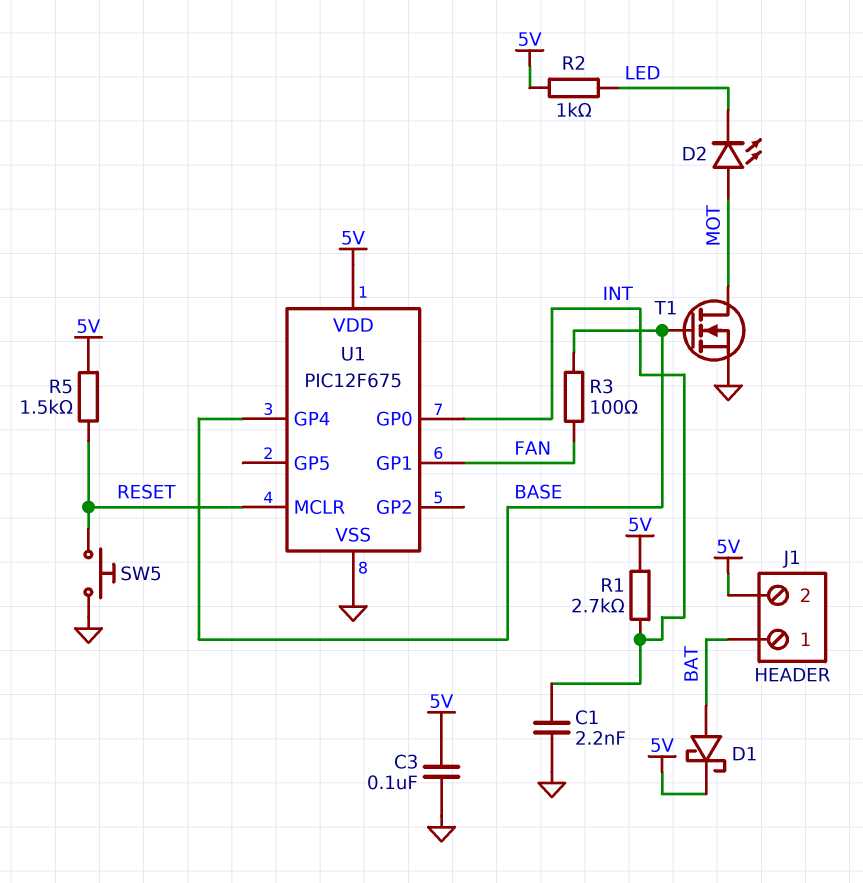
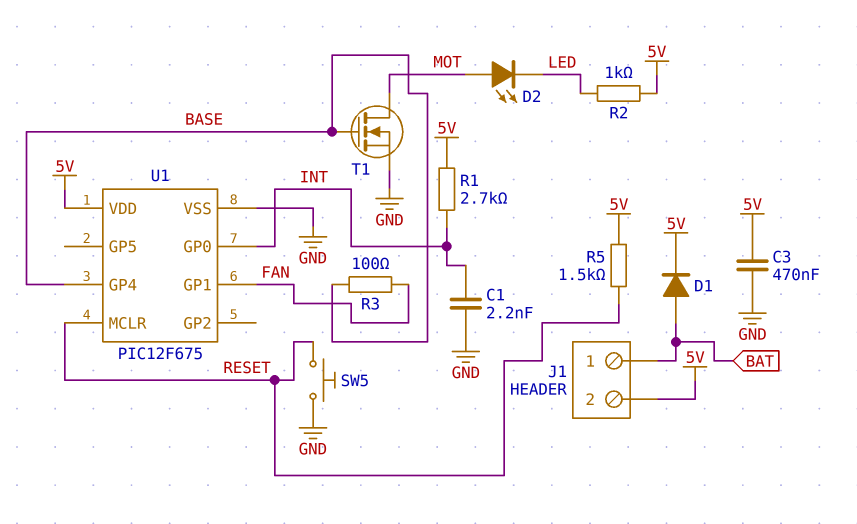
C3: 100nF (5V, GND) -> 470nF (5V, GND)
D1: schottky (A BAT, K 5V) -> diode (A BAT, K 5V)

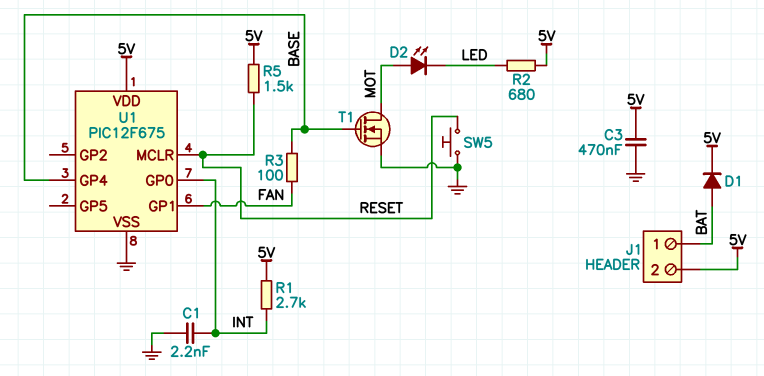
R2: 1k (5V, LED) -> 680 (5V, LED)

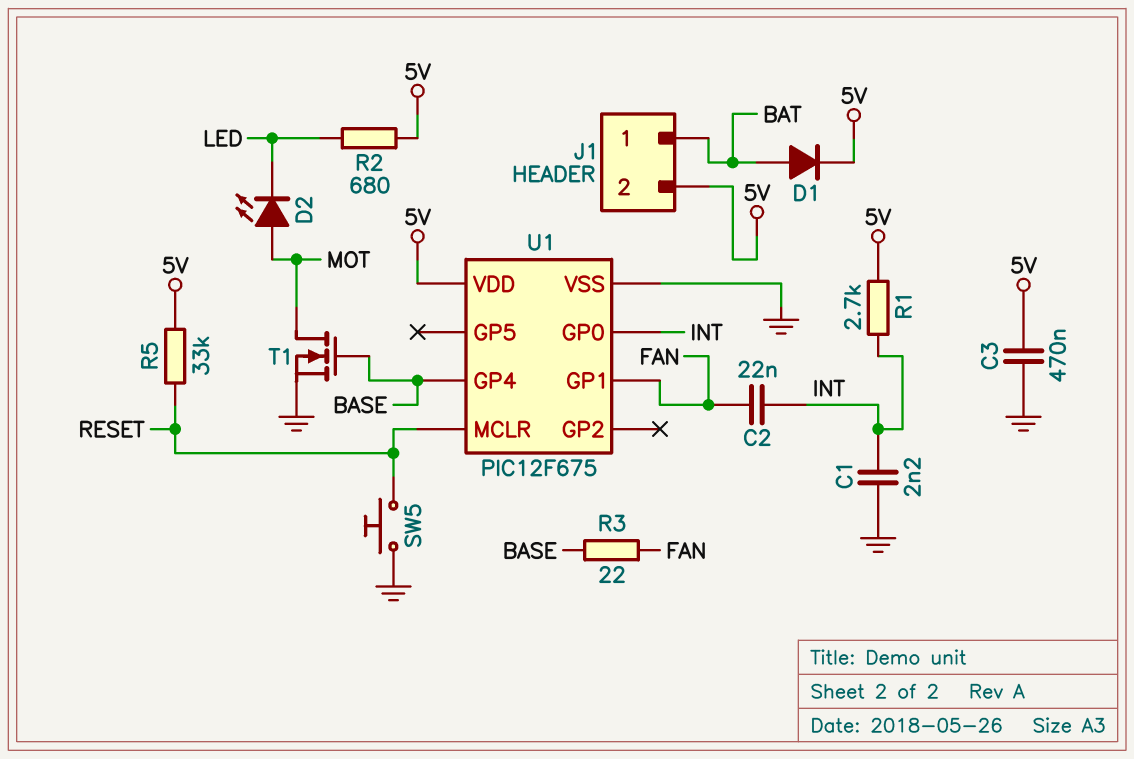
C2: none -> 22nF (FAN, INT)
R3: 100 (BASE, FAN) -> 22 (BASE, FAN)
R5: 1.5k (5V, RESET) -> 33k (5V, RESET)

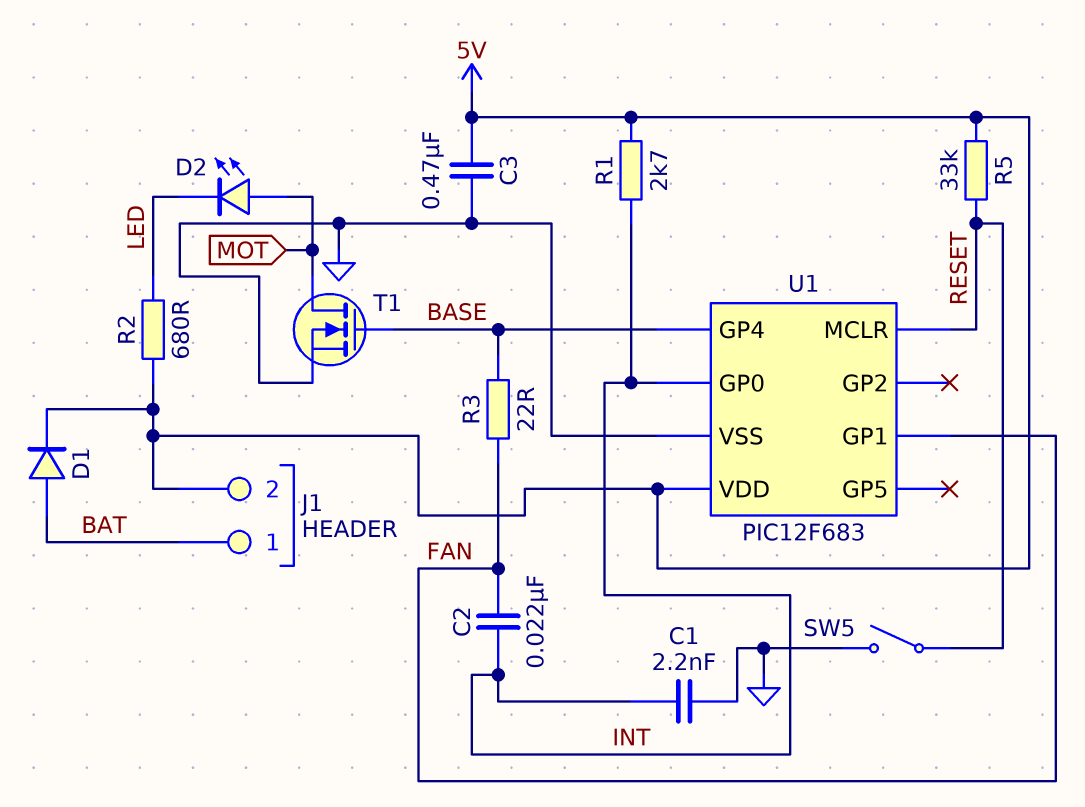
SW5: button (GND, RESET) -> switch (GND, RESET)
U1: PIC12F675 -> PIC12F683

